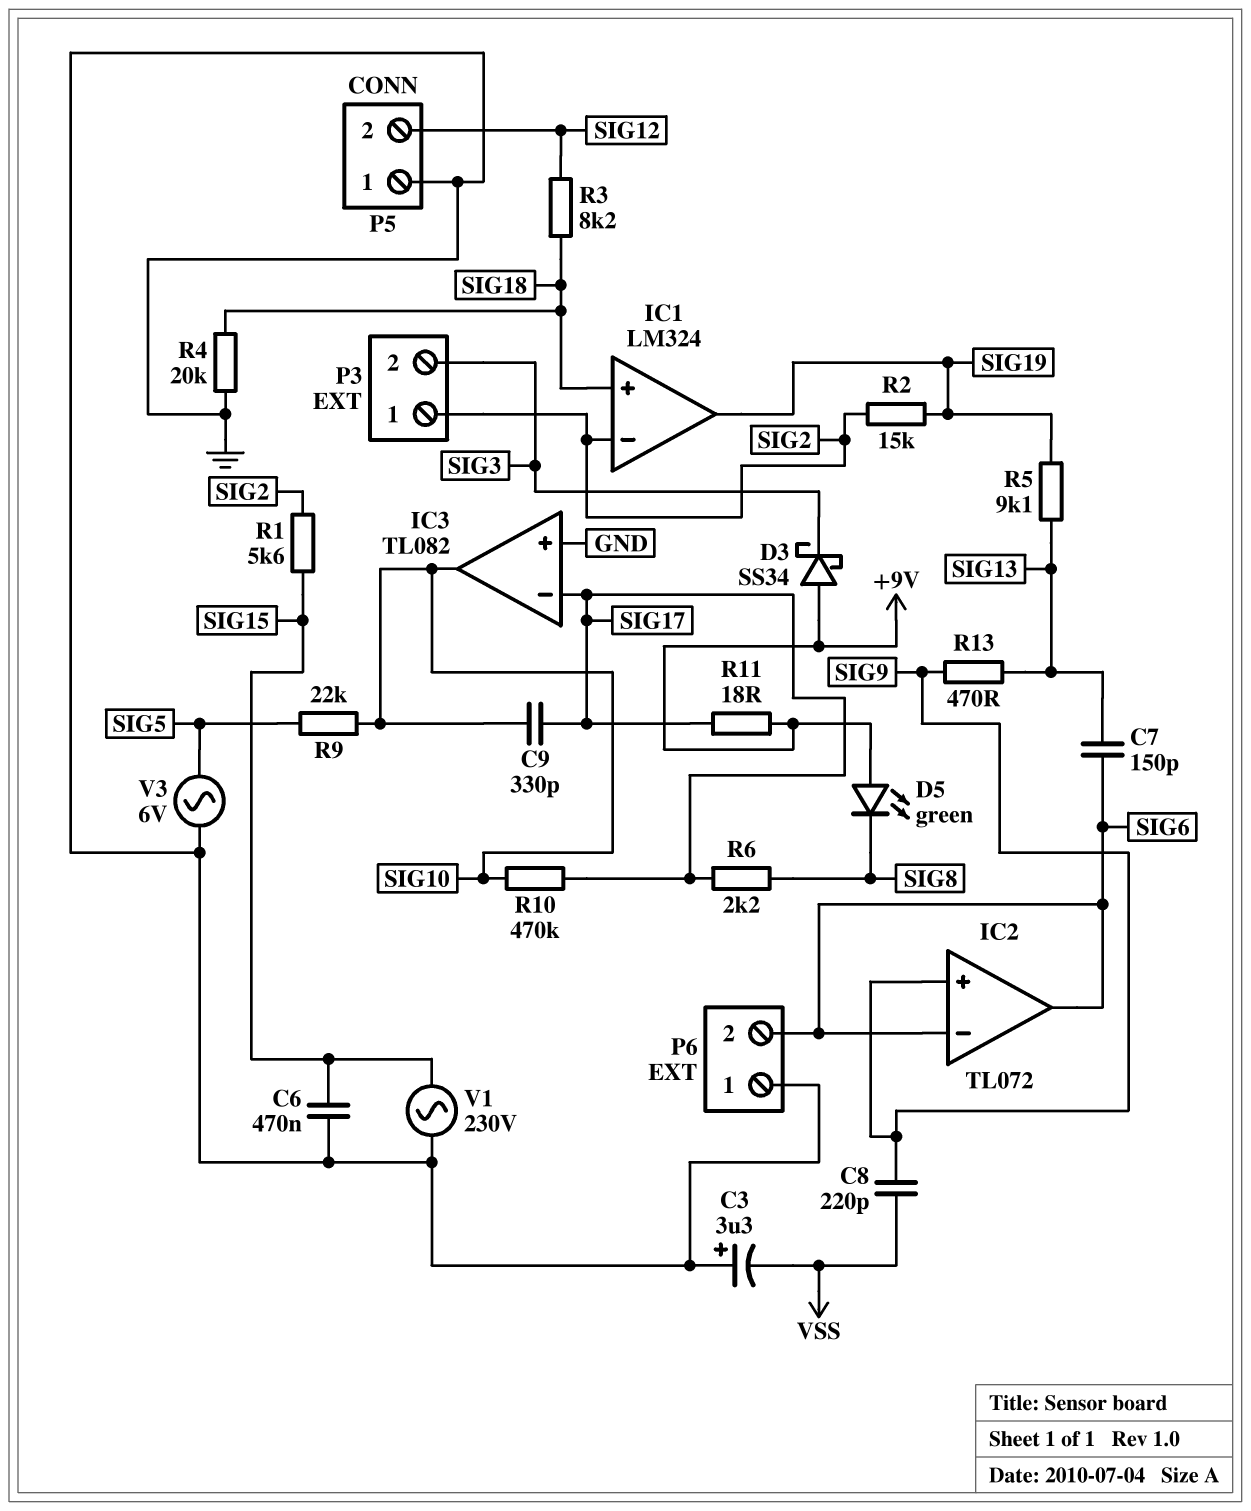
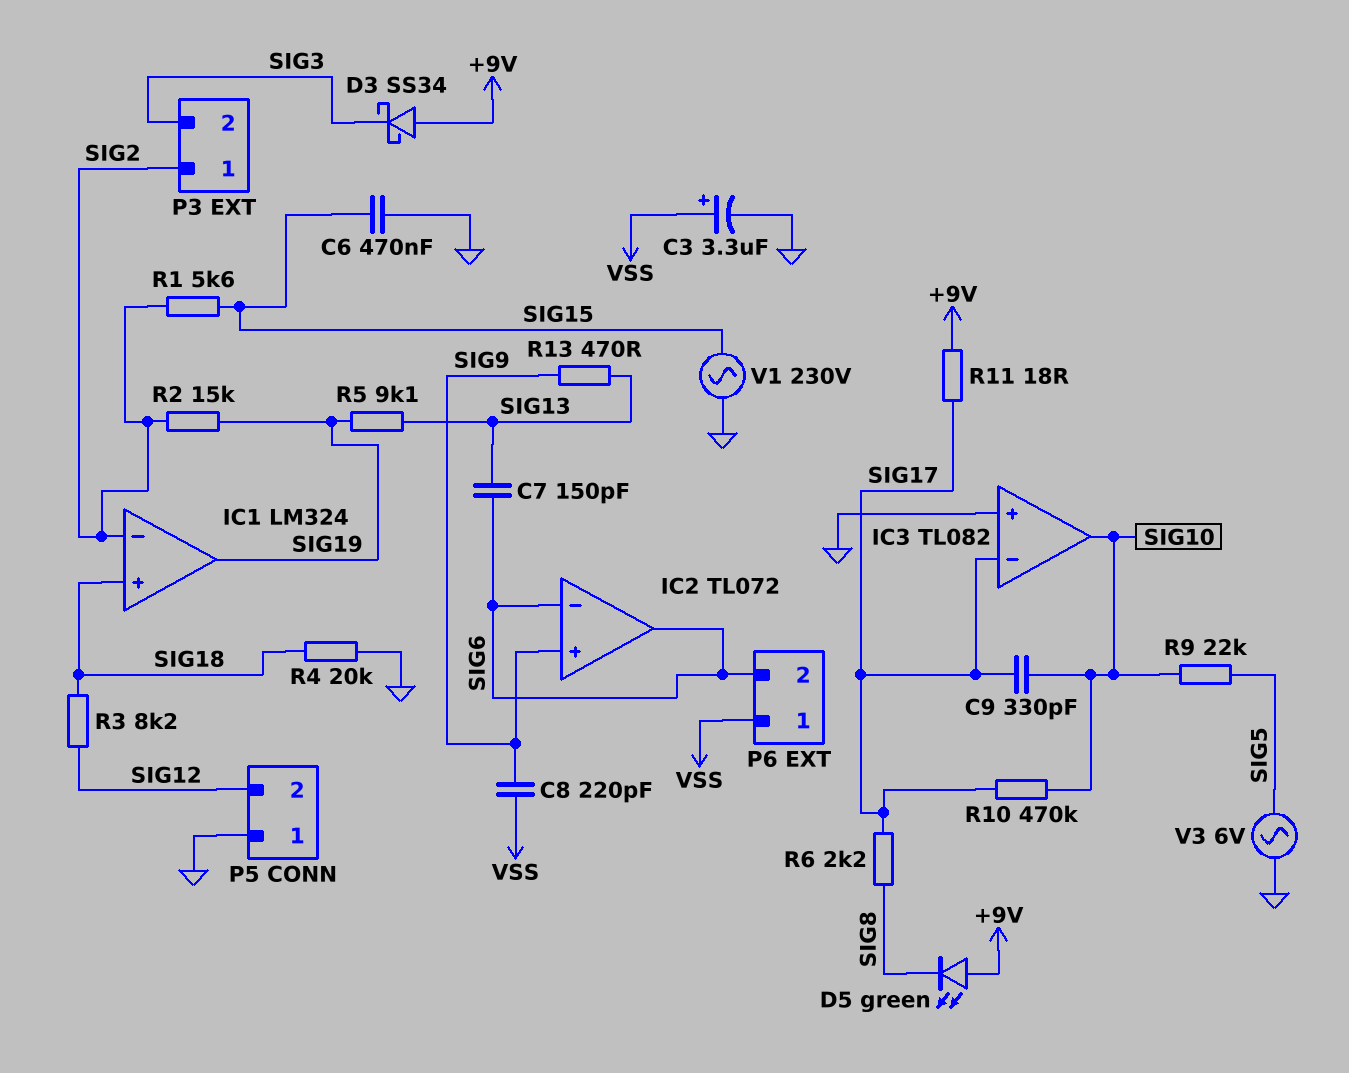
C3: 3.3uF (plus GND, minus VSS) -> 3.3uF (plus VSS, minus GND)
P6 pin 1: GND -> VSS

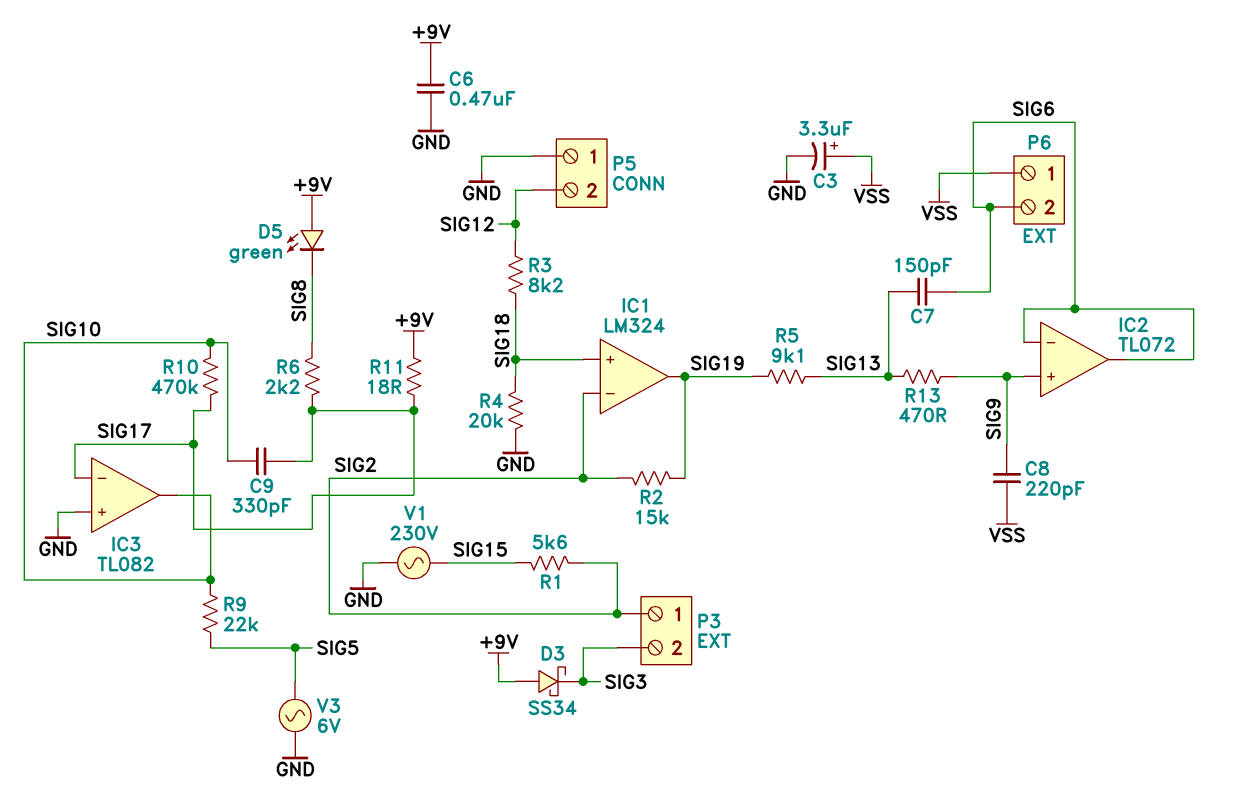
C6: 470nF (GND, SIG15) -> 470nF (+9V, GND)

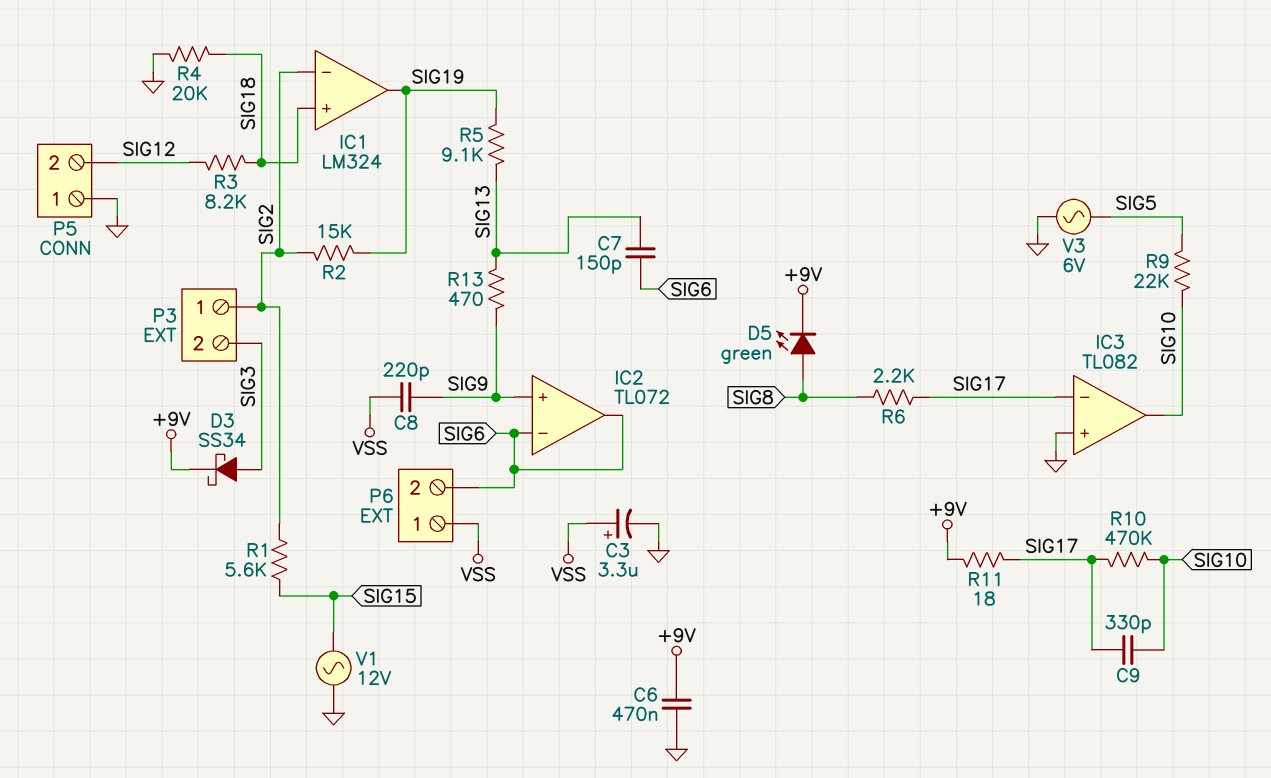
D3: schottky SS34 (A +9V, K SIG3) -> schottky SS34 (A SIG3, K +9V)
D5: LED green (A +9V, K SIG8) -> LED green (A SIG8, K +9V)
V1: AC 230V (GND, SIG15) -> AC 12V (GND, SIG15)

